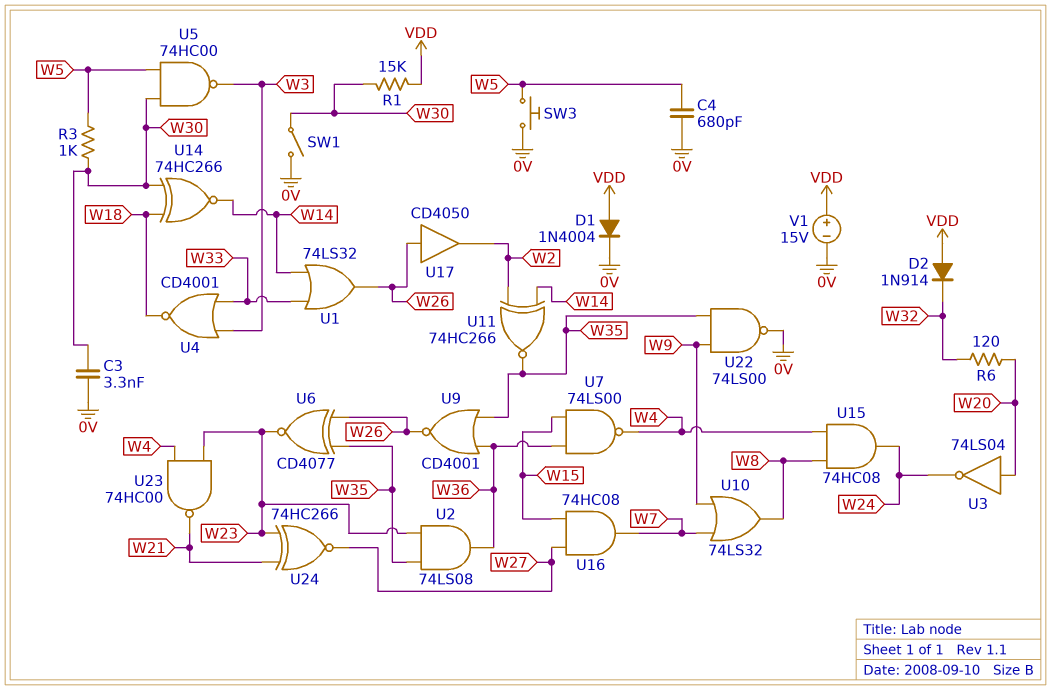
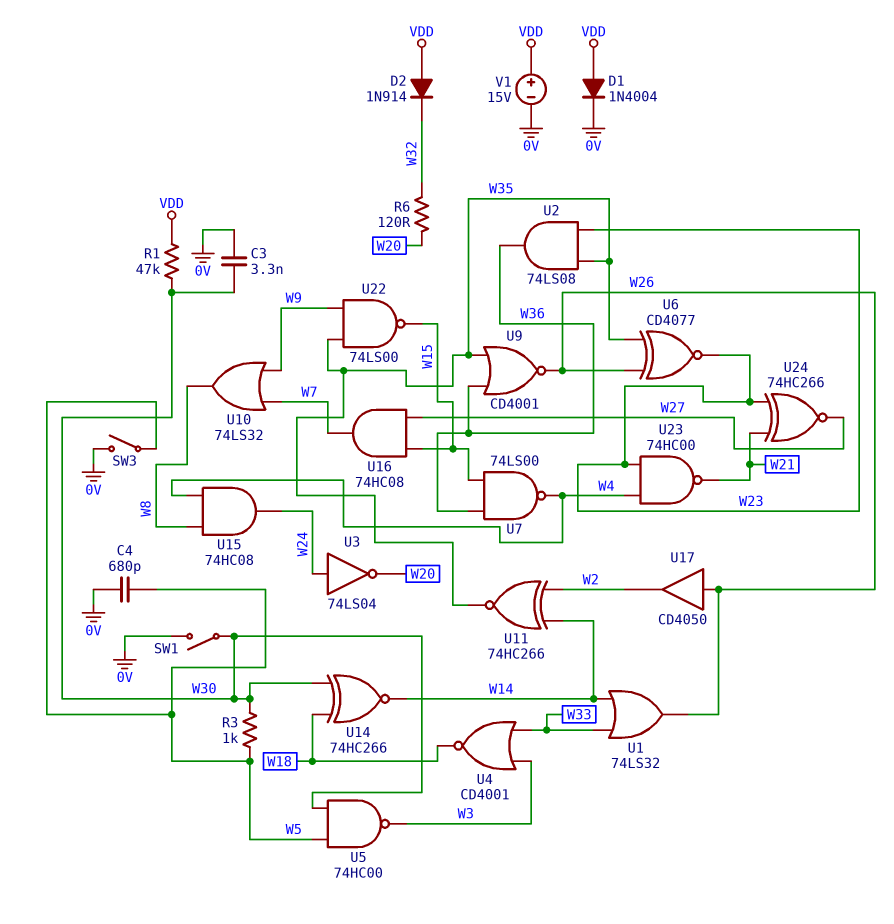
R1: 15k (VDD, W30) -> 47k (VDD, W30)
SW3: button (0V, W5) -> switch (0V, W5)
U3: NOT 74LS04 (in W20, out W24) -> NOT 74LS04 (in W24, out W20)
U22: NAND 74LS00 (in W9, in W35, out 0V) -> NAND 74LS00 (in W9, in W35, out W15)

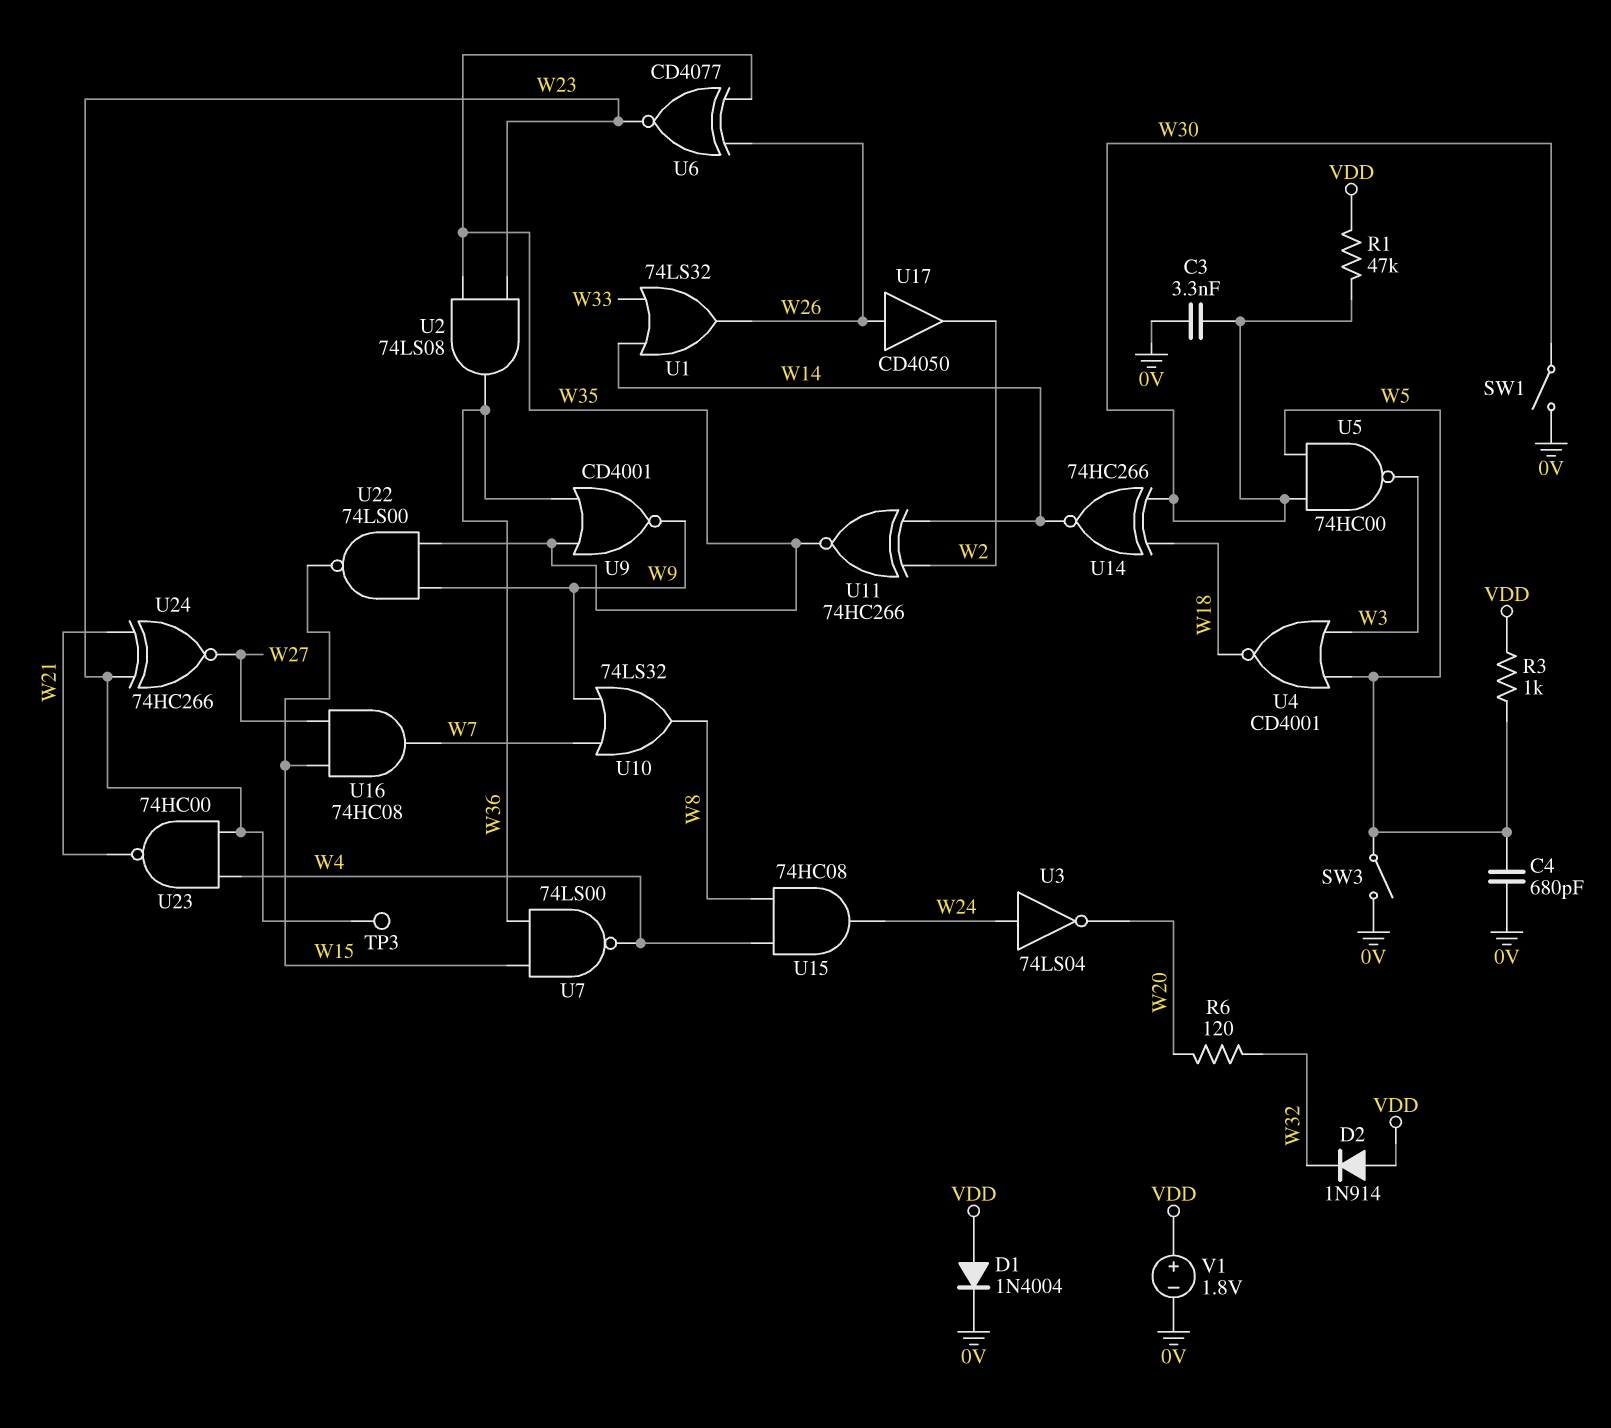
R3: 1k (W5, W30) -> 1k (VDD, W5)
TP3: none -> test point (W23)
U4: NOR CD4001 (in W3, in W33, out W18) -> NOR CD4001 (in W3, in W5, out W18)
U9: NOR CD4001 (in W35, in W36, out W26) -> NOR CD4001 (in W35, in W36, out W9)
V1: 15V (plus VDD, minus 0V) -> 1.8V (plus VDD, minus 0V)

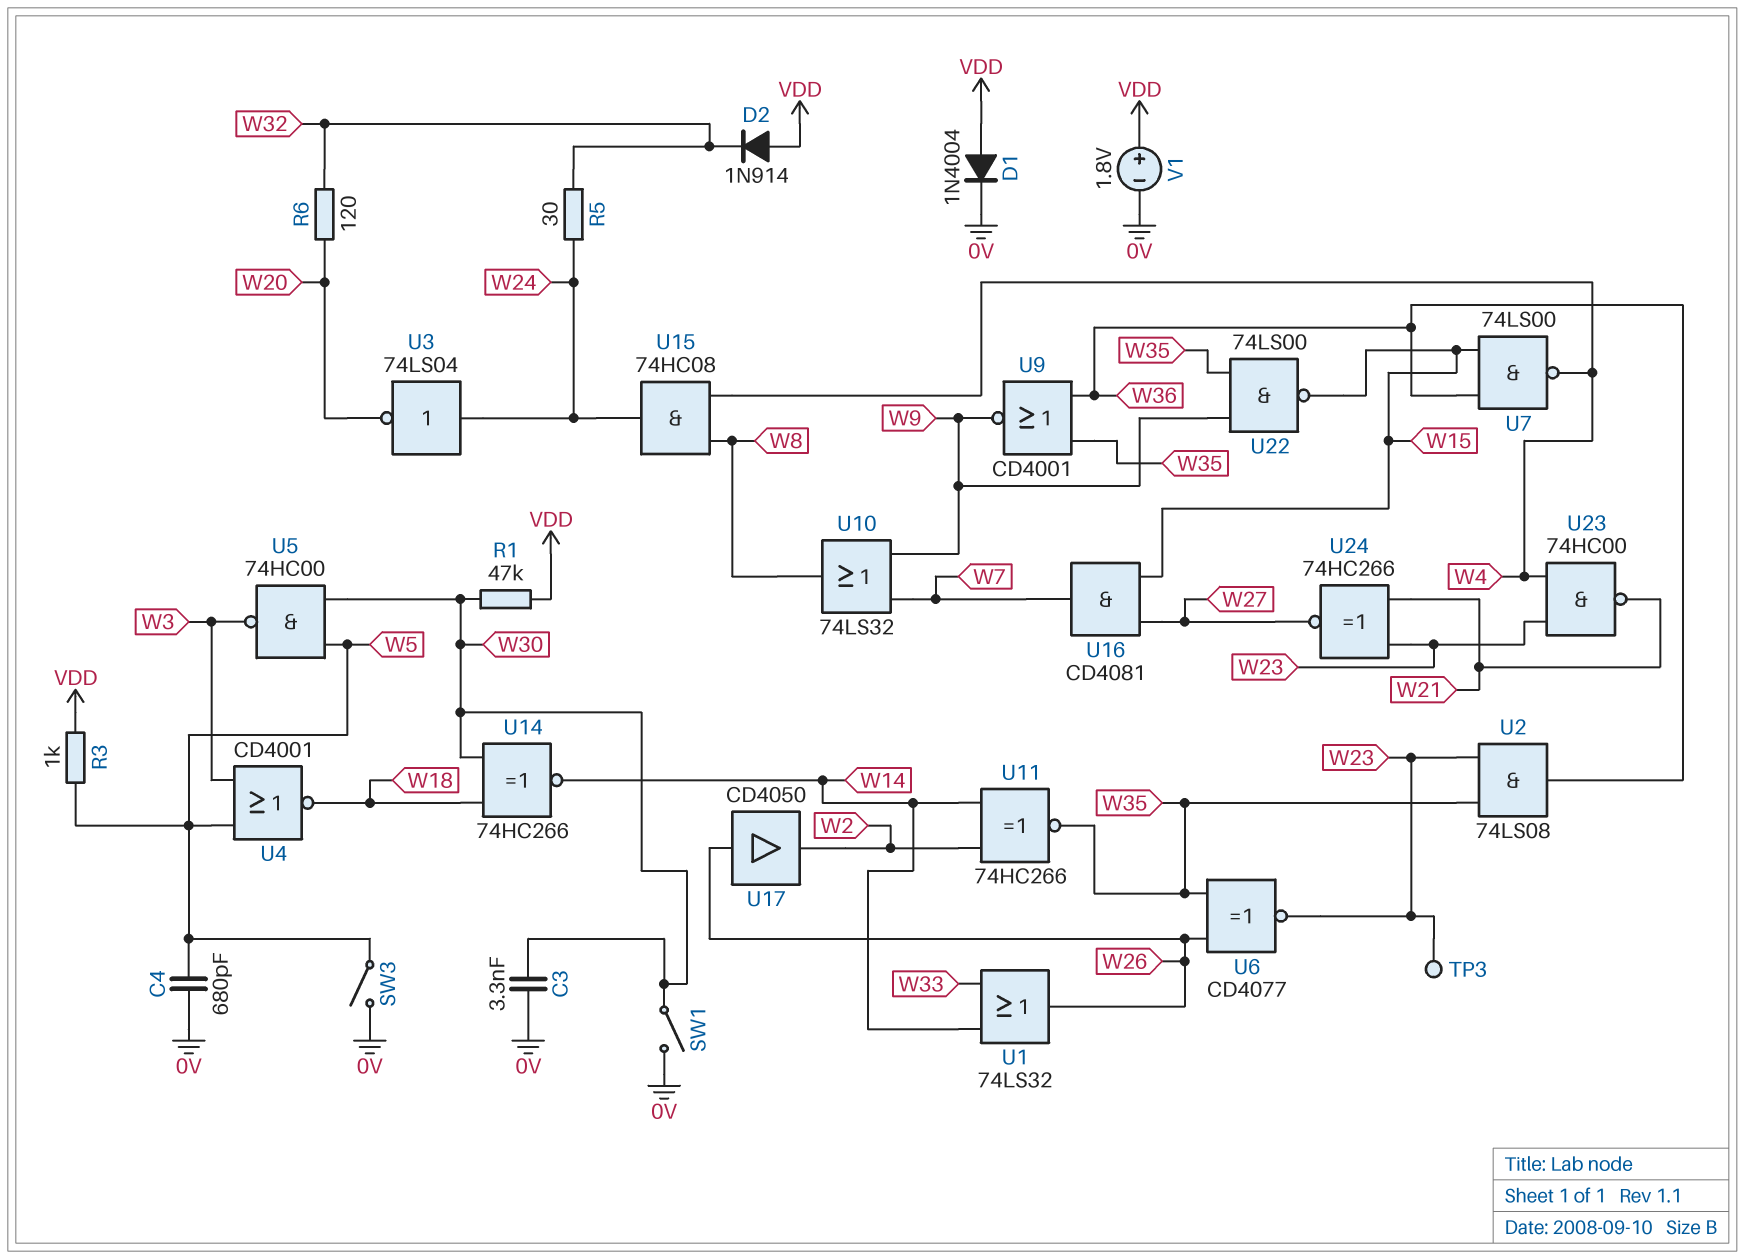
R5: none -> 30 (W24, W32)
U16: AND 74HC08 (in W15, in W27, out W7) -> AND CD4081 (in W15, in W27, out W7)

